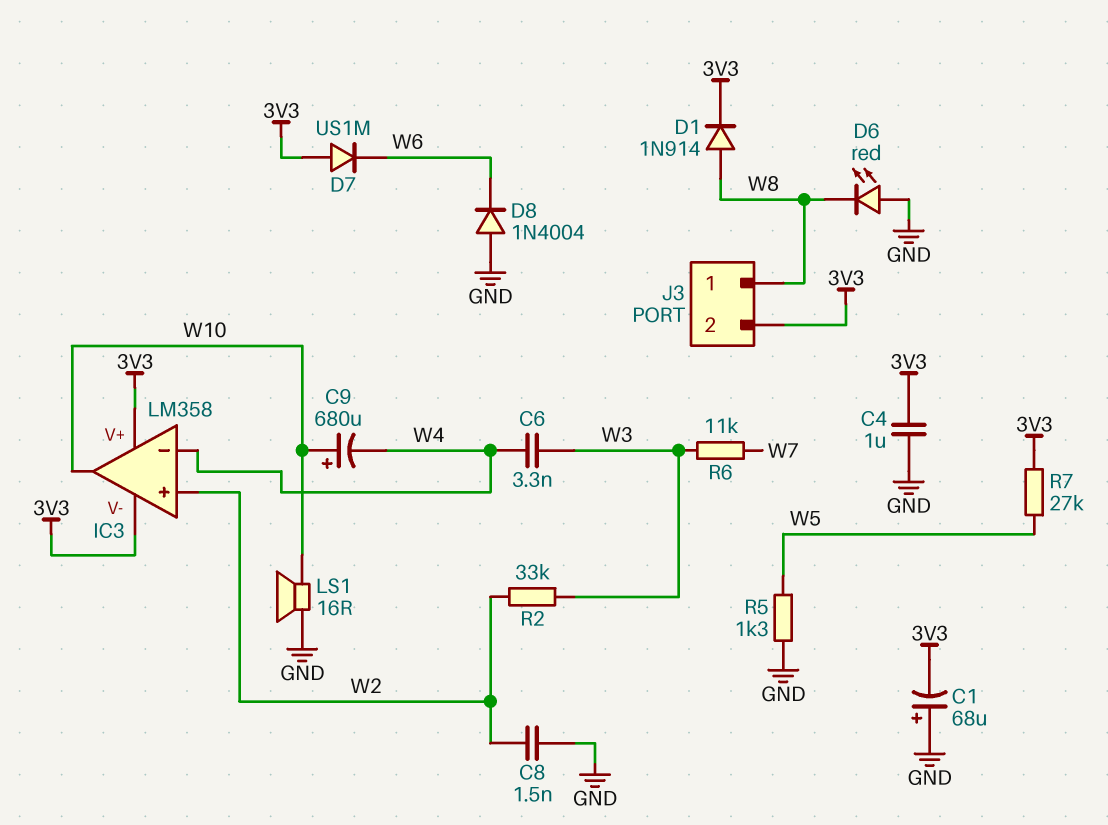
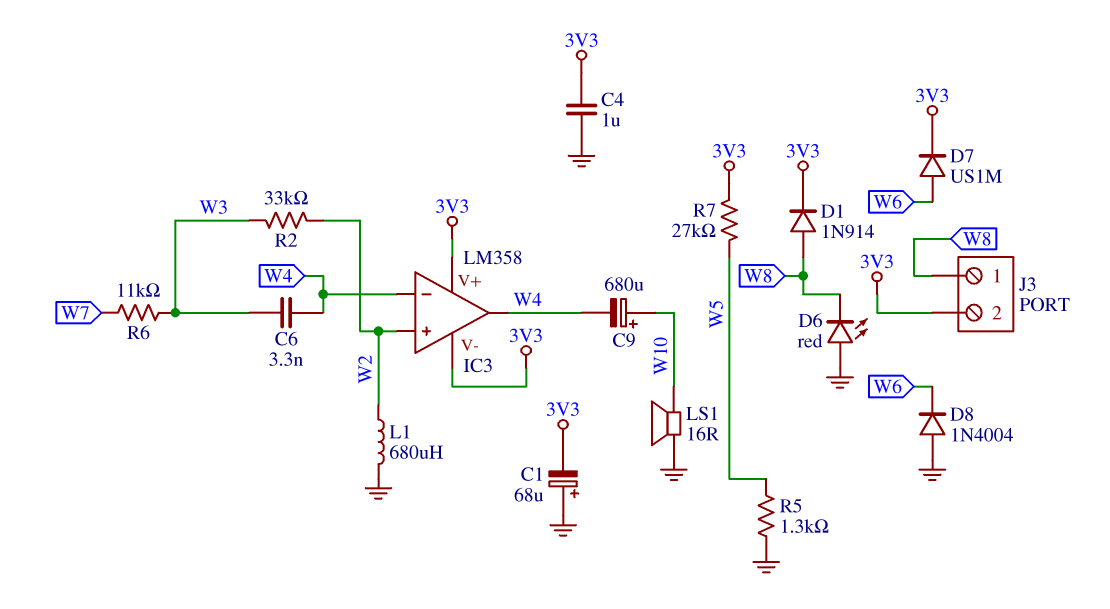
C8: 1.5nF (GND, W2) -> none
D7: diode US1M (A 3V3, K W6) -> diode US1M (A W6, K 3V3)
IC3 pin out: W10 -> W4
L1: none -> 680uH (GND, W2)

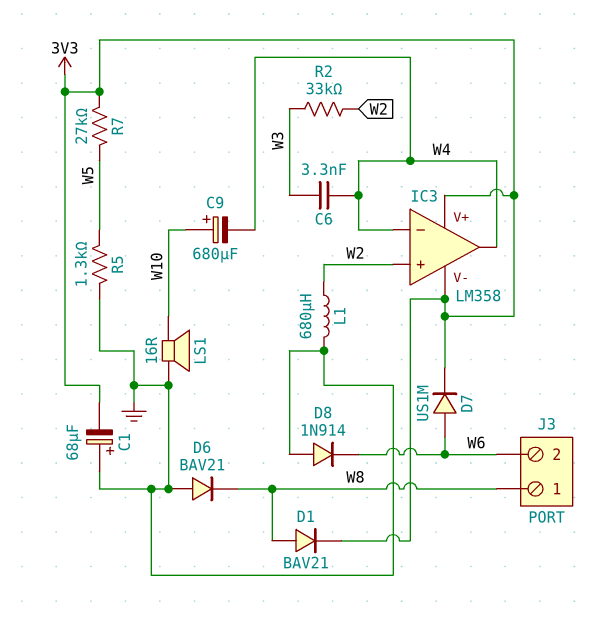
C4: 1uF (3V3, GND) -> none
D1: diode 1N914 (A W8, K 3V3) -> diode BAV21 (A W8, K 3V3)
D6: LED red (A GND, K W8) -> diode BAV21 (A GND, K W8)
D8: diode 1N4004 (A GND, K W6) -> diode 1N914 (A GND, K W6)
J3 pin 2: 3V3 -> W6
R6: 11k (W3, W7) -> none

